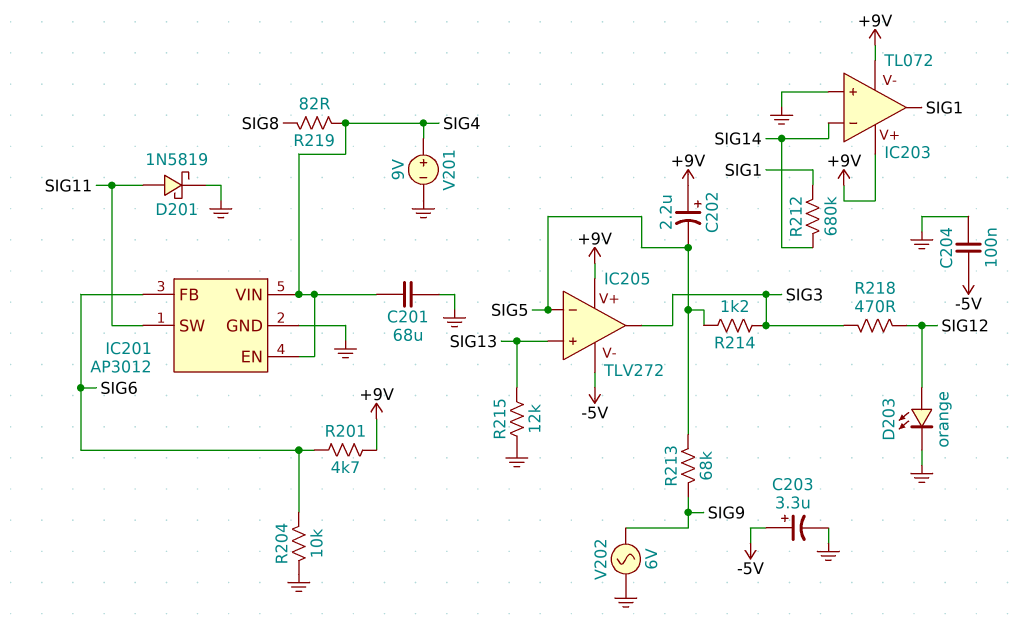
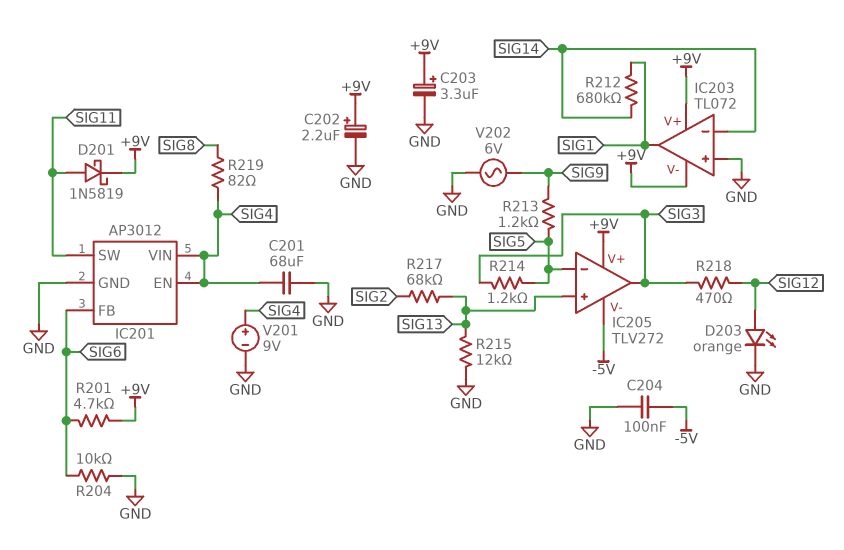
C202: 2.2uF (plus +9V, minus SIG5) -> 2.2uF (plus +9V, minus GND)
C203: 3.3uF (plus -5V, minus GND) -> 3.3uF (plus +9V, minus GND)
D201: schottky 1N5819 (A SIG11, K GND) -> schottky 1N5819 (A SIG11, K +9V)
R213: 68k (SIG5, SIG9) -> 1.2k (SIG5, SIG9)
R217: none -> 68k (SIG2, SIG13)

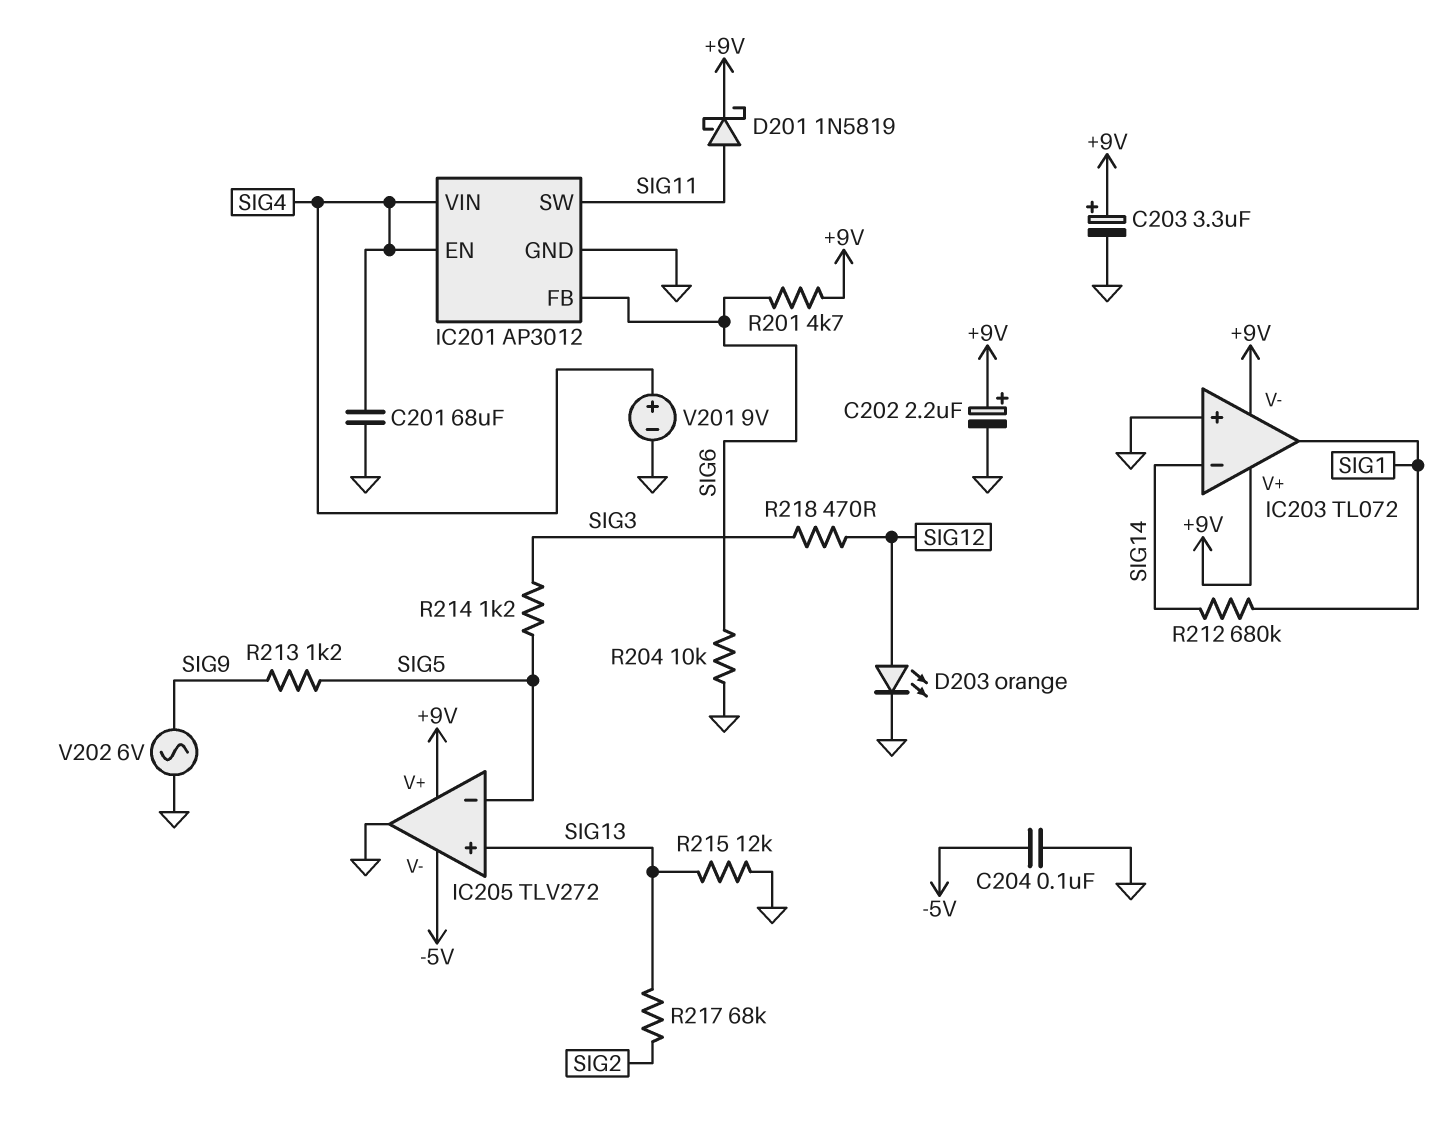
IC205 pin out: SIG3 -> GND
R219: 82 (SIG4, SIG8) -> none

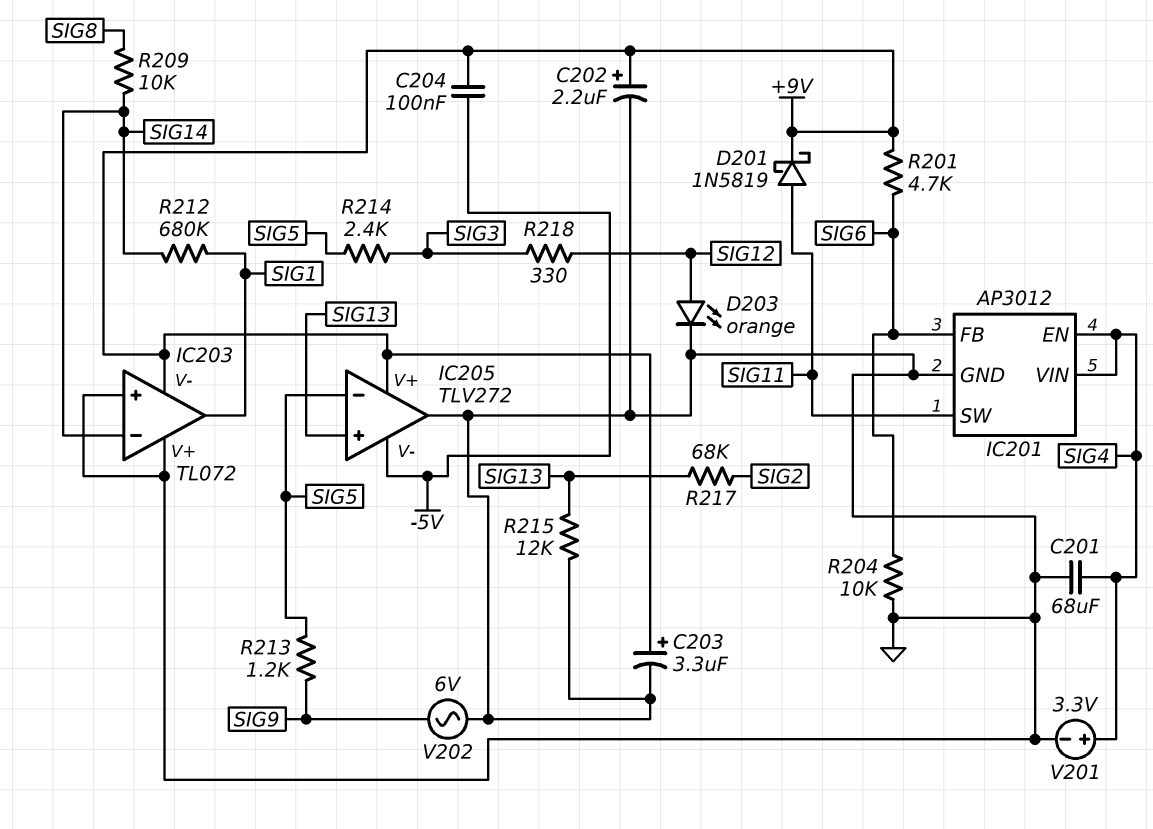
C204: 100nF (-5V, GND) -> 100nF (+9V, -5V)
IC203 pin V+: +9V -> GND
R209: none -> 10k (SIG8, SIG14)
R214: 1.2k (SIG3, SIG5) -> 2.4k (SIG3, SIG5)
R218: 470 (SIG3, SIG12) -> 330 (SIG3, SIG12)
V201: 9V (plus SIG4, minus GND) -> 3.3V (plus SIG4, minus GND)

